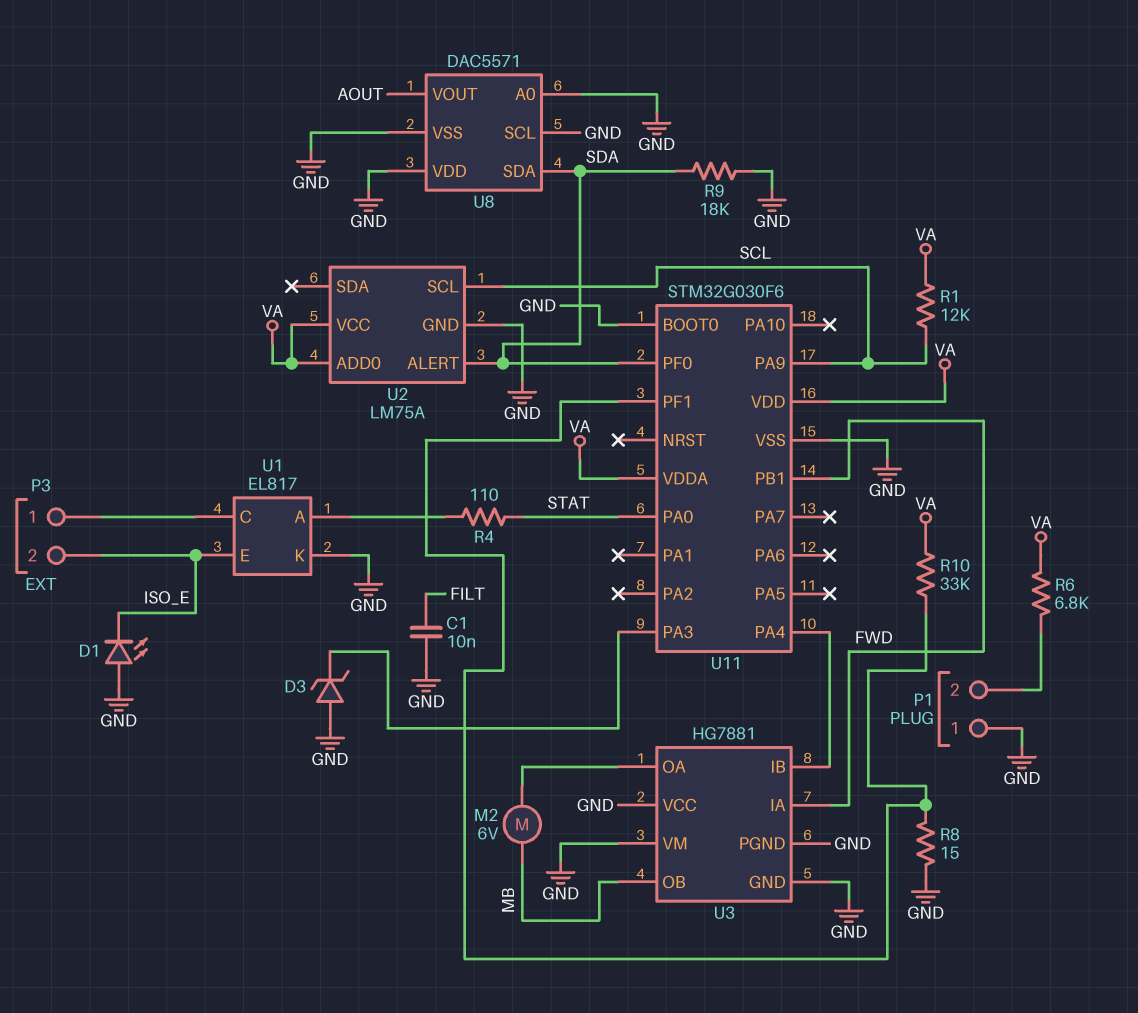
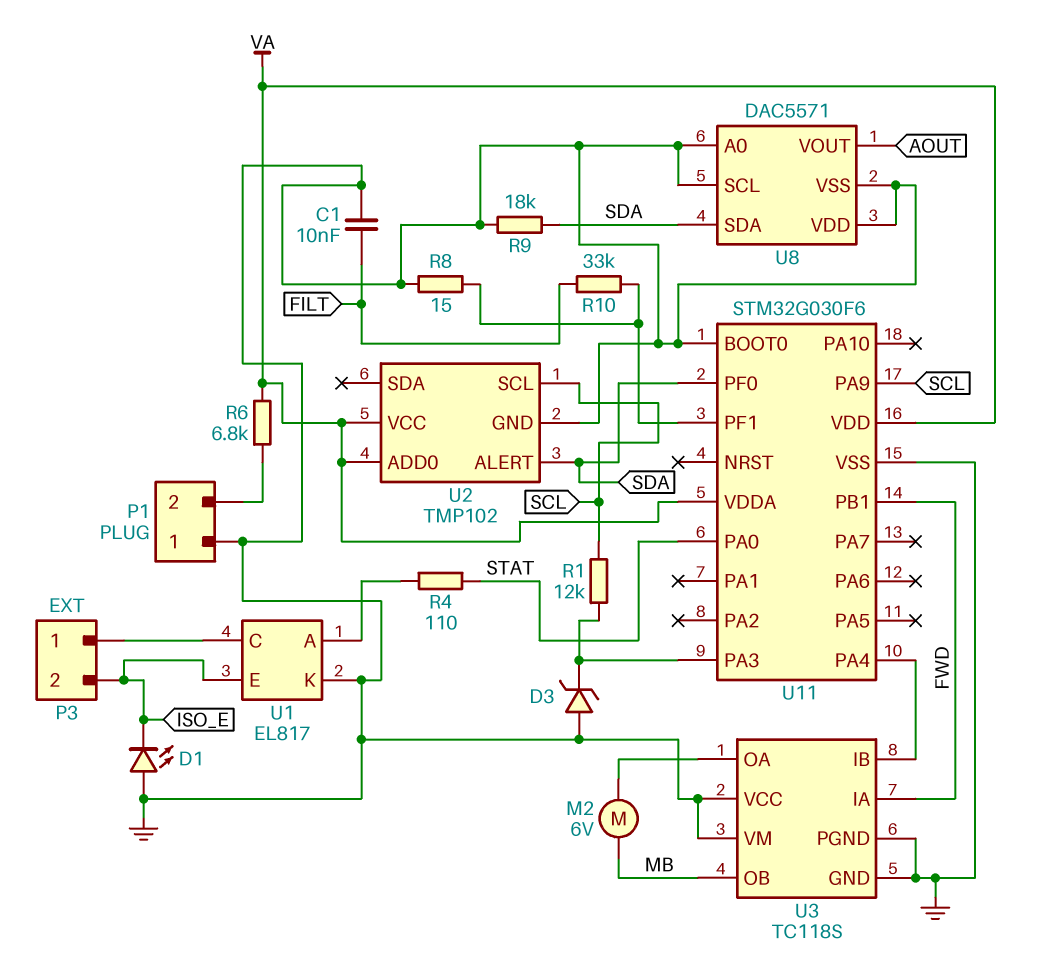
R1: 12k (SCL, VA) -> 12k (SCL, U11/PA3)
R10: 33k (U11/PF1, VA) -> 33k (FILT, U11/PF1)
U2: LM75A -> TMP102
U3: HG7881 -> TC118S

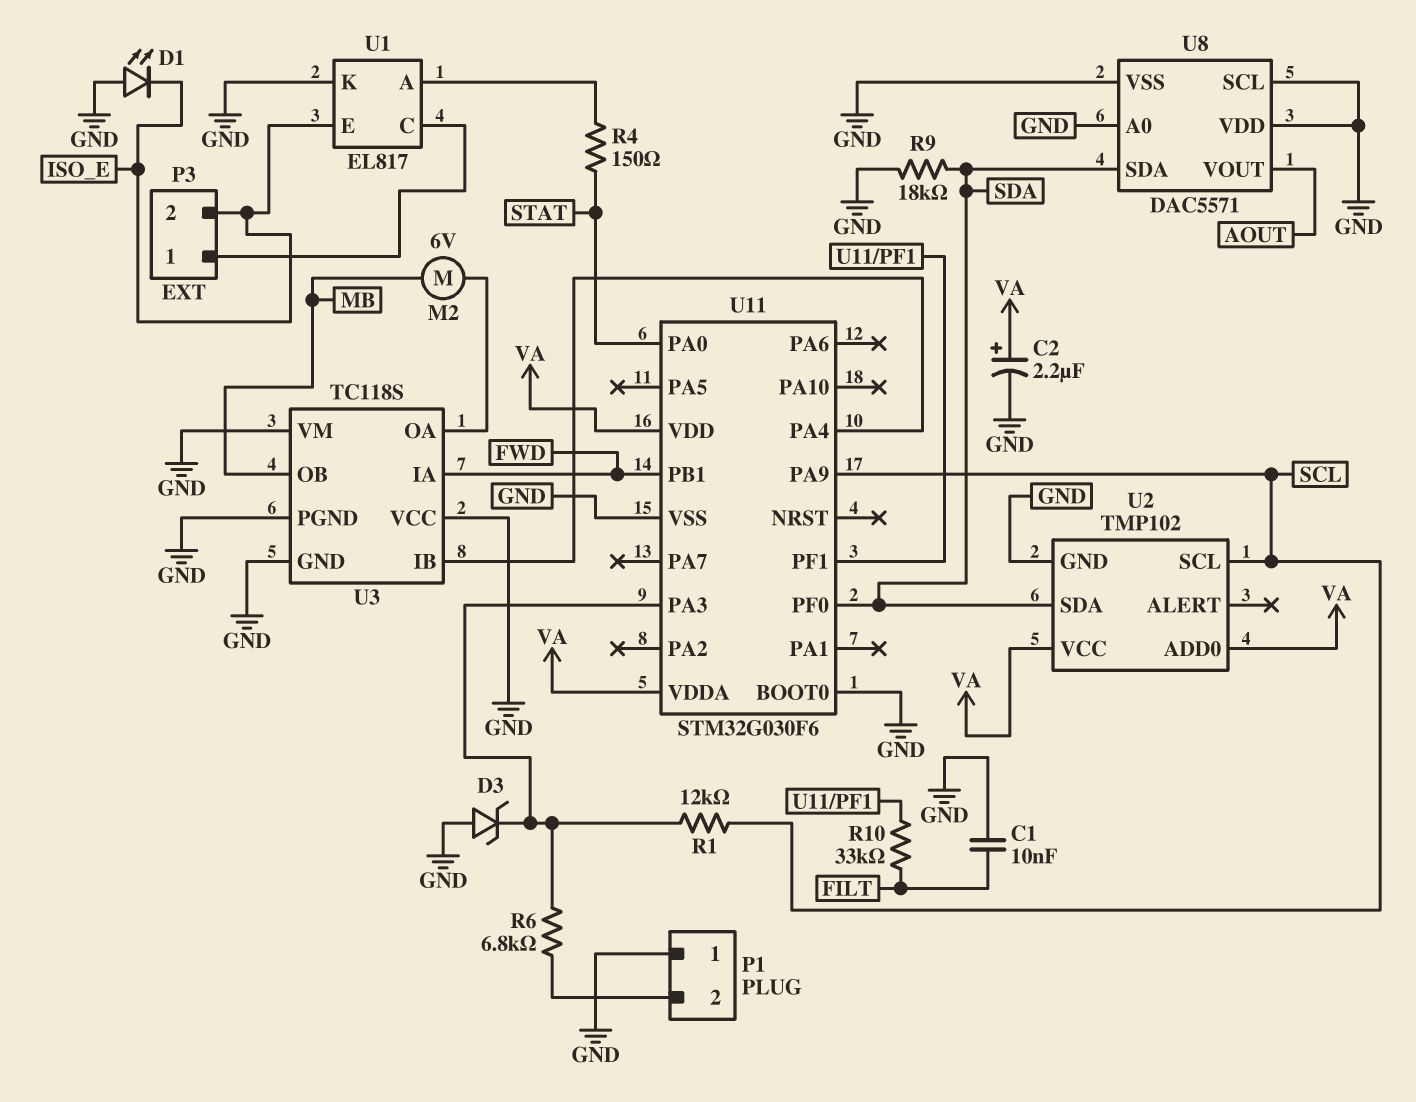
C2: none -> 2.2uF (plus VA, minus GND)
R4: 110 (STAT, U1/A) -> 150 (STAT, U1/A)
R6: 6.8k (P1/2, VA) -> 6.8k (P1/2, U11/PA3)
R8: 15 (GND, U11/PF1) -> none
U2 pin ALERT: SDA -> none
U2 pin SDA: none -> SDA

